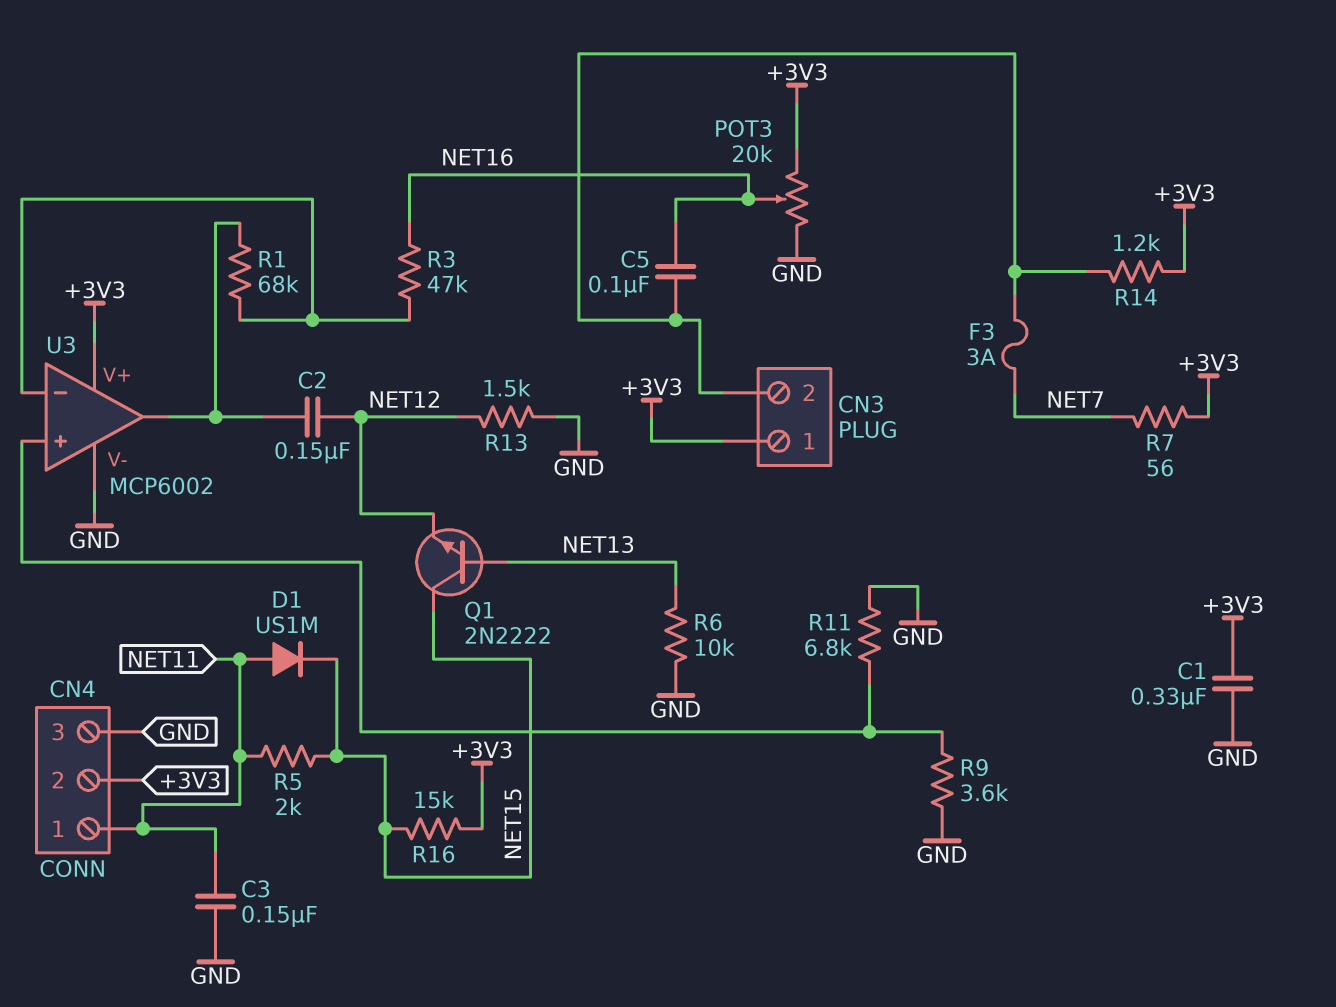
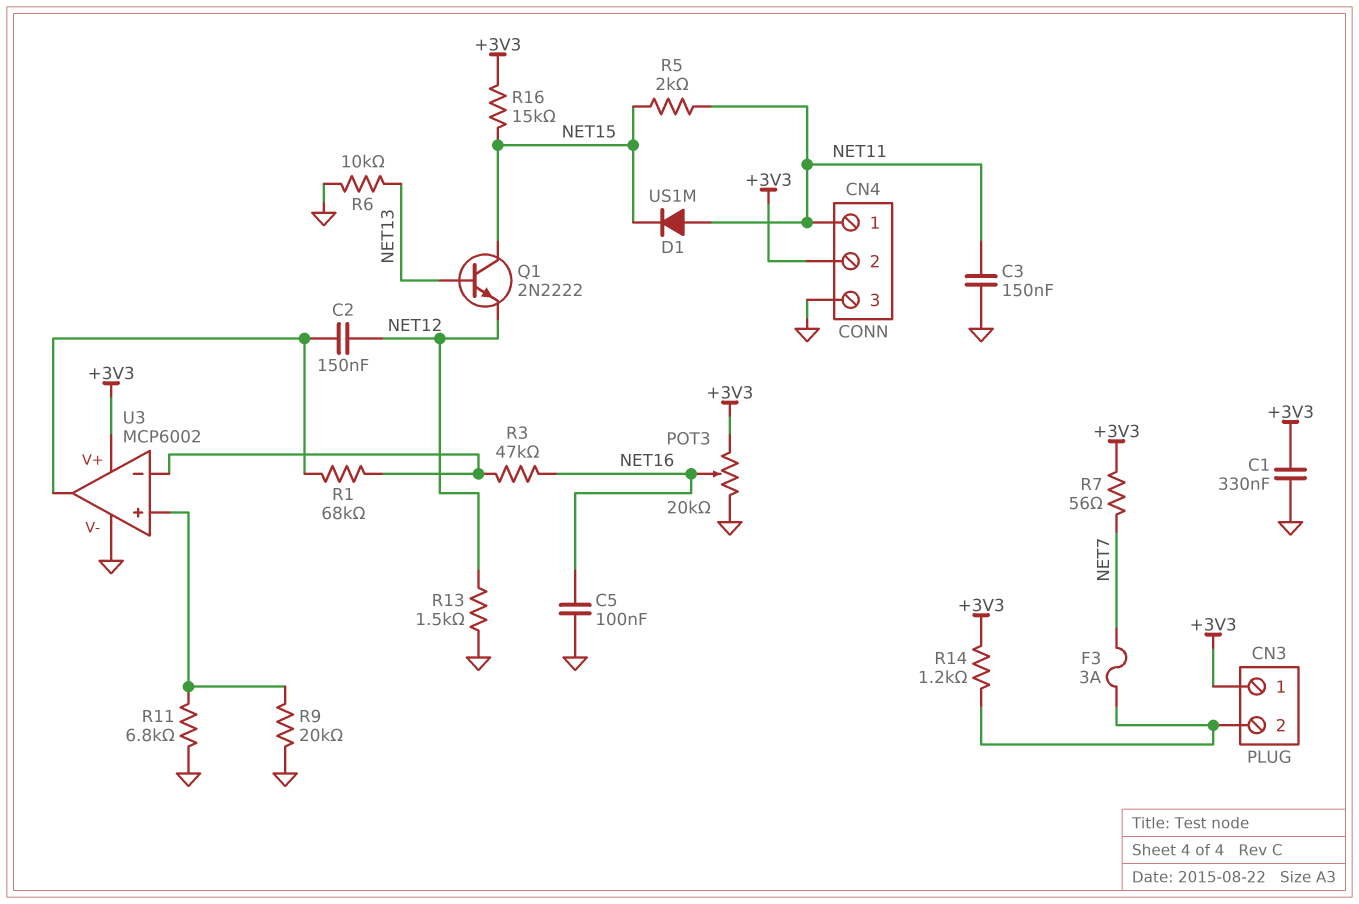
C5: 100nF (CN3/2, NET16) -> 100nF (GND, NET16)
R9: 3.6k (GND, U3/in+) -> 20k (GND, U3/in+)

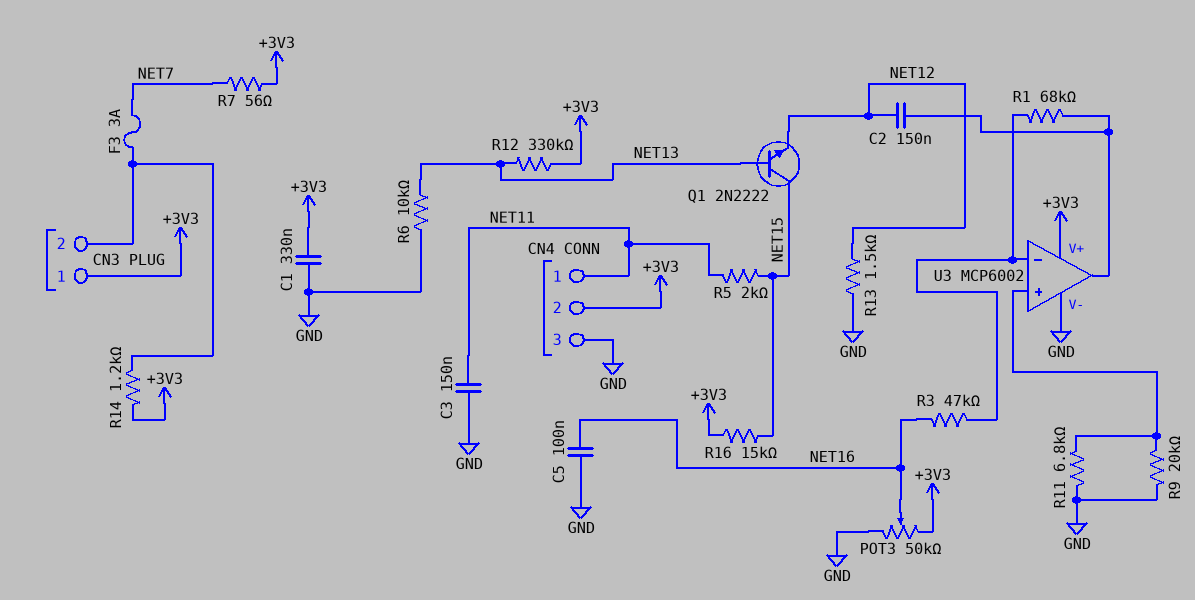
D1: diode US1M (A NET11, K NET15) -> none
POT3: 20k (+3V3, GND, wiper NET16) -> 50k (+3V3, GND, wiper NET16)
R12: none -> 330k (+3V3, NET13)

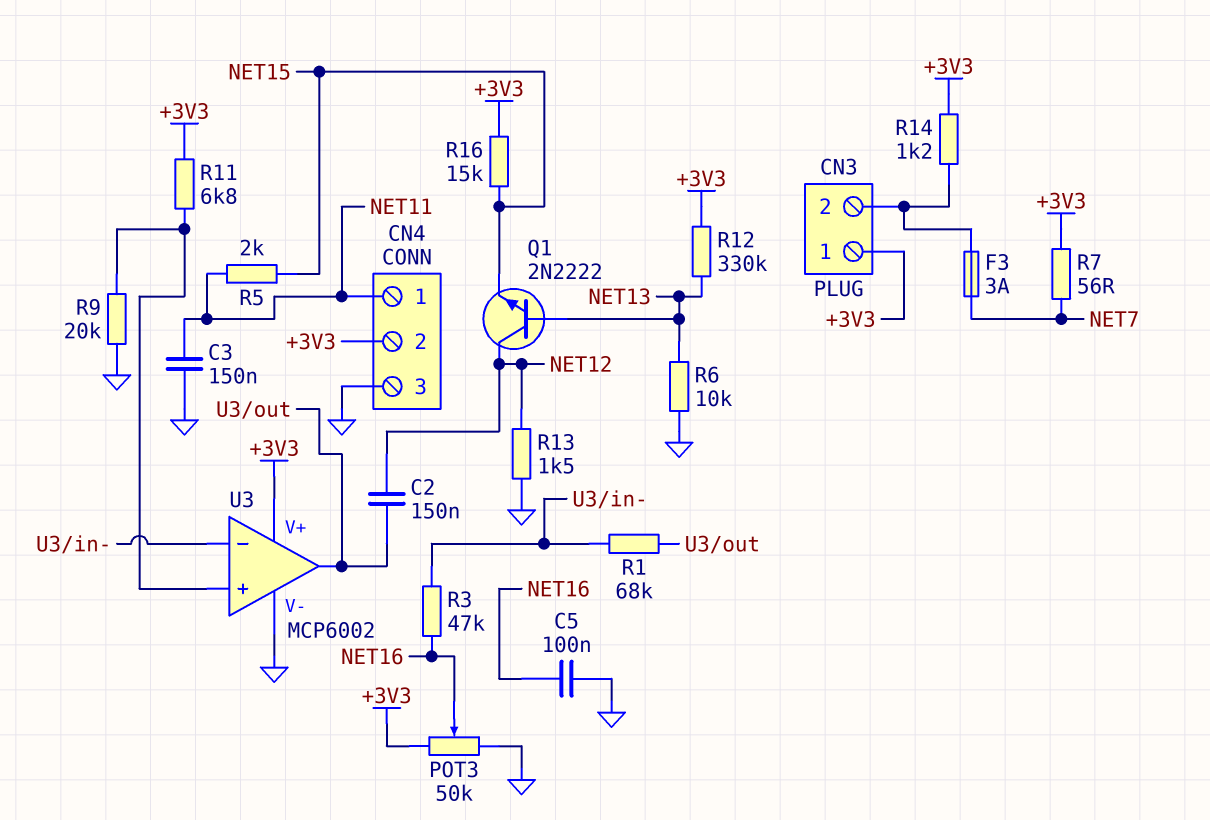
C1: 330nF (+3V3, GND) -> none
Q1: NPN 2N2222 (B NET13, C NET15, E NET12) -> NPN 2N2222 (B NET13, C NET12, E NET15)
R11: 6.8k (GND, U3/in+) -> 6.8k (+3V3, U3/in+)

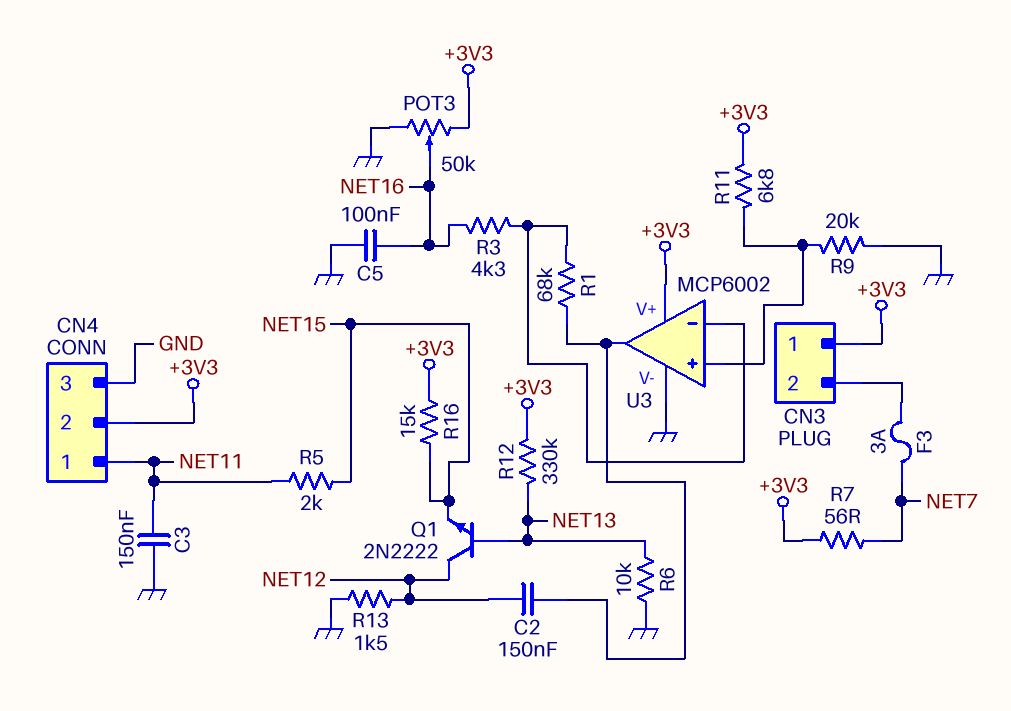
R3: 47k (NET16, U3/in-) -> 4.3k (NET16, U3/in-)
R14: 1.2k (+3V3, CN3/2) -> none

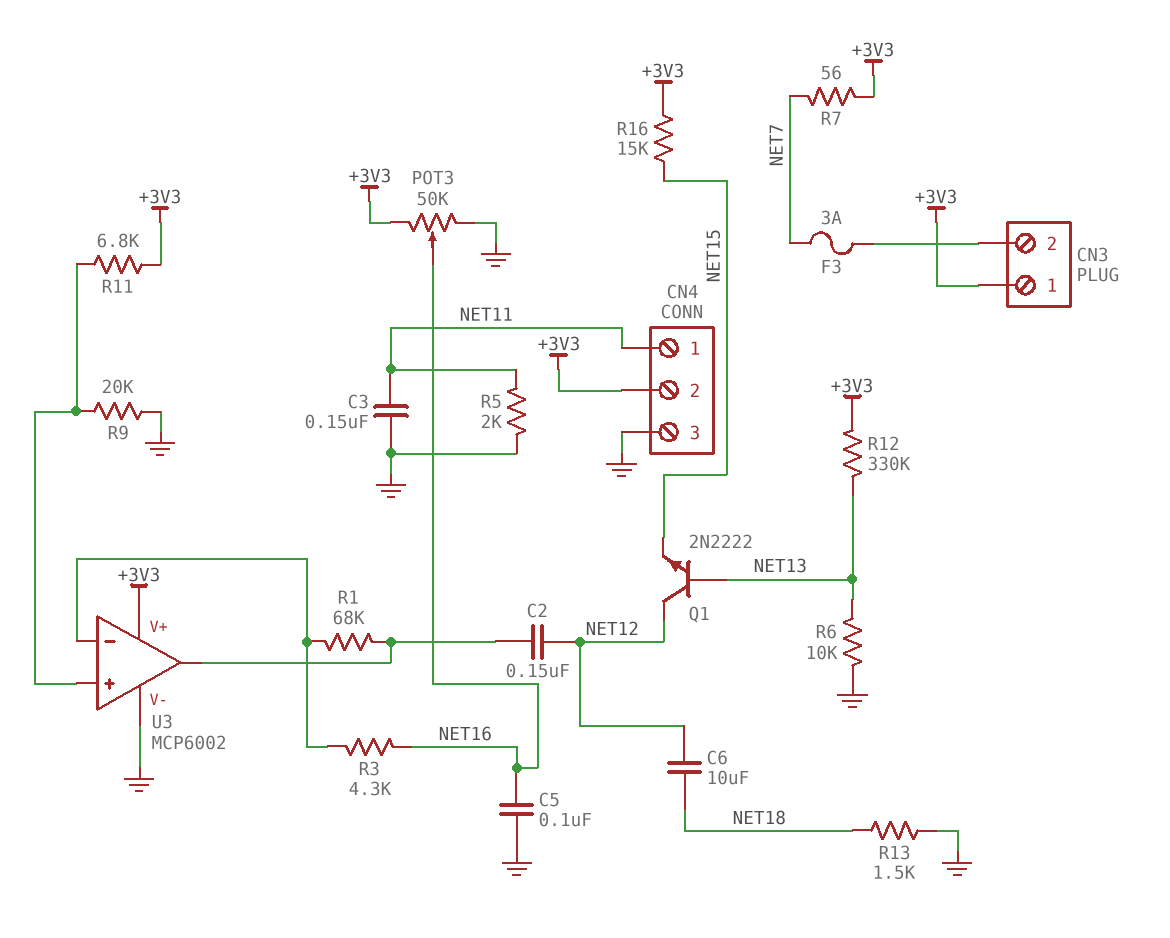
C6: none -> 10uF (NET12, NET18)
R5: 2k (NET11, NET15) -> 2k (GND, NET11)
R13: 1.5k (GND, NET12) -> 1.5k (GND, NET18)

